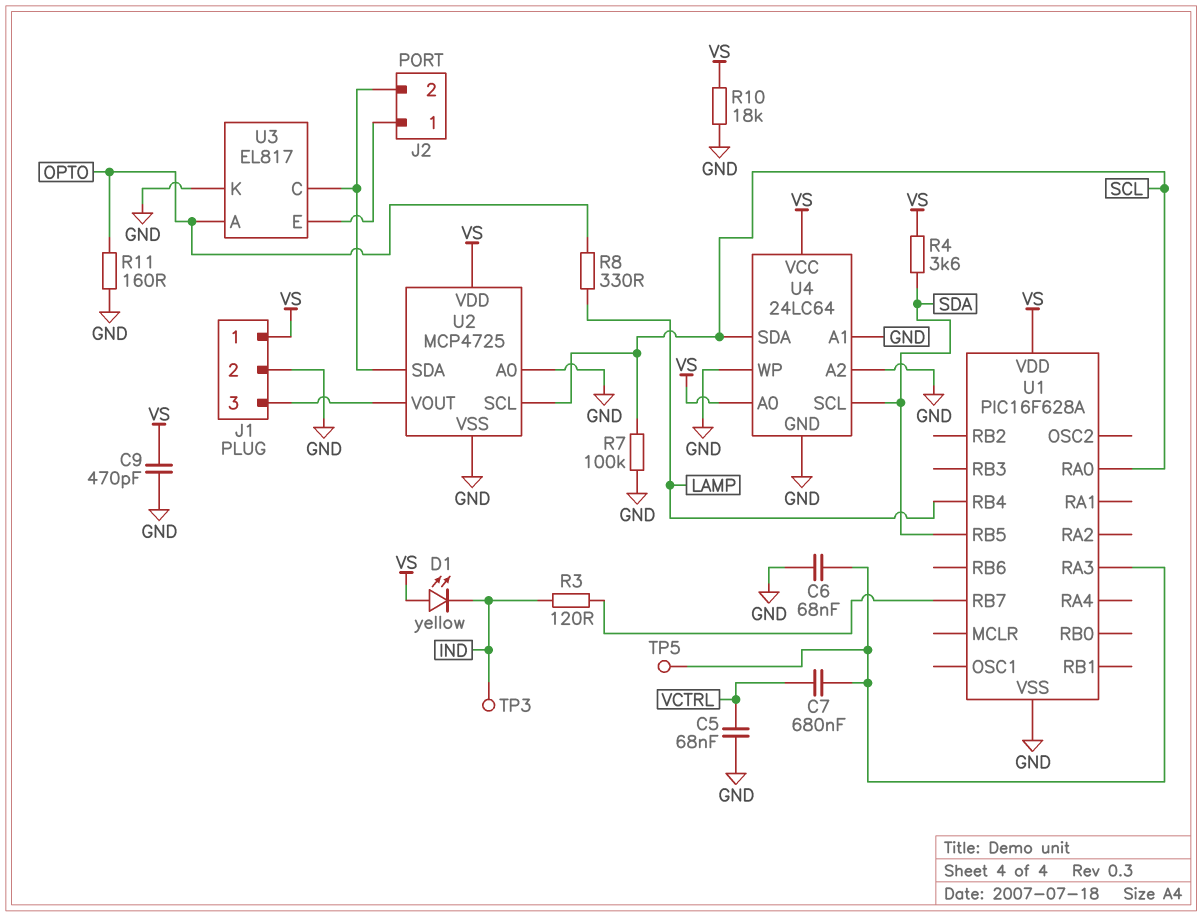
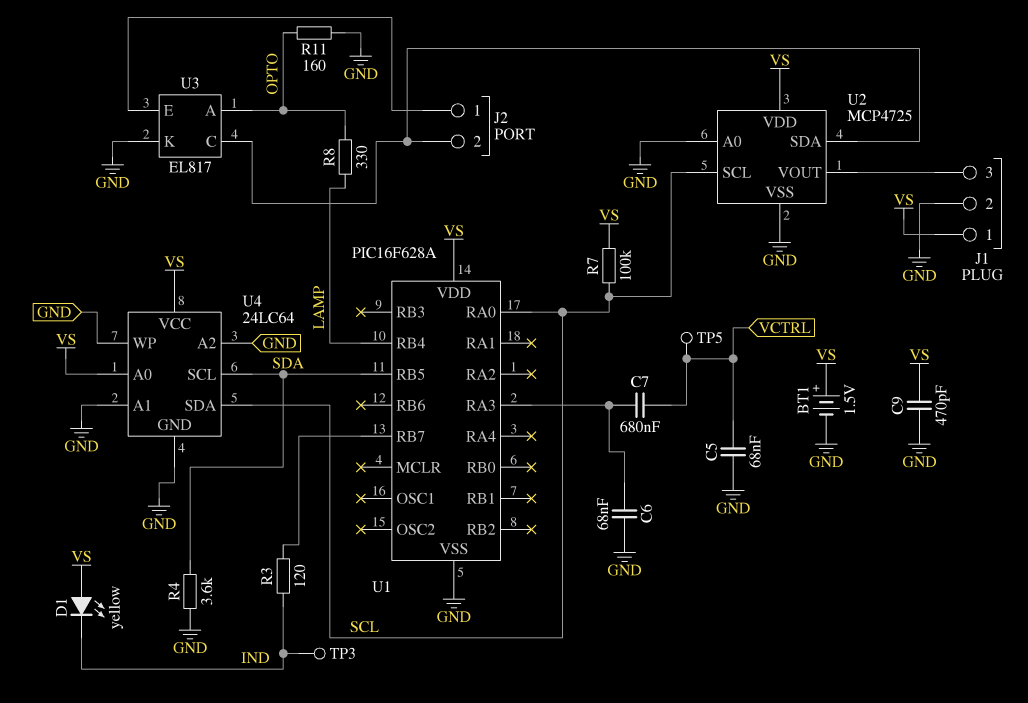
BT1: none -> 1.5V (plus VS, minus GND)
R4: 3.6k (SDA, VS) -> 3.6k (GND, SDA)
R7: 100k (GND, SCL) -> 100k (SCL, VS)
R10: 18k (GND, VS) -> none
TP5: test point (U1/RA3) -> test point (VCTRL)

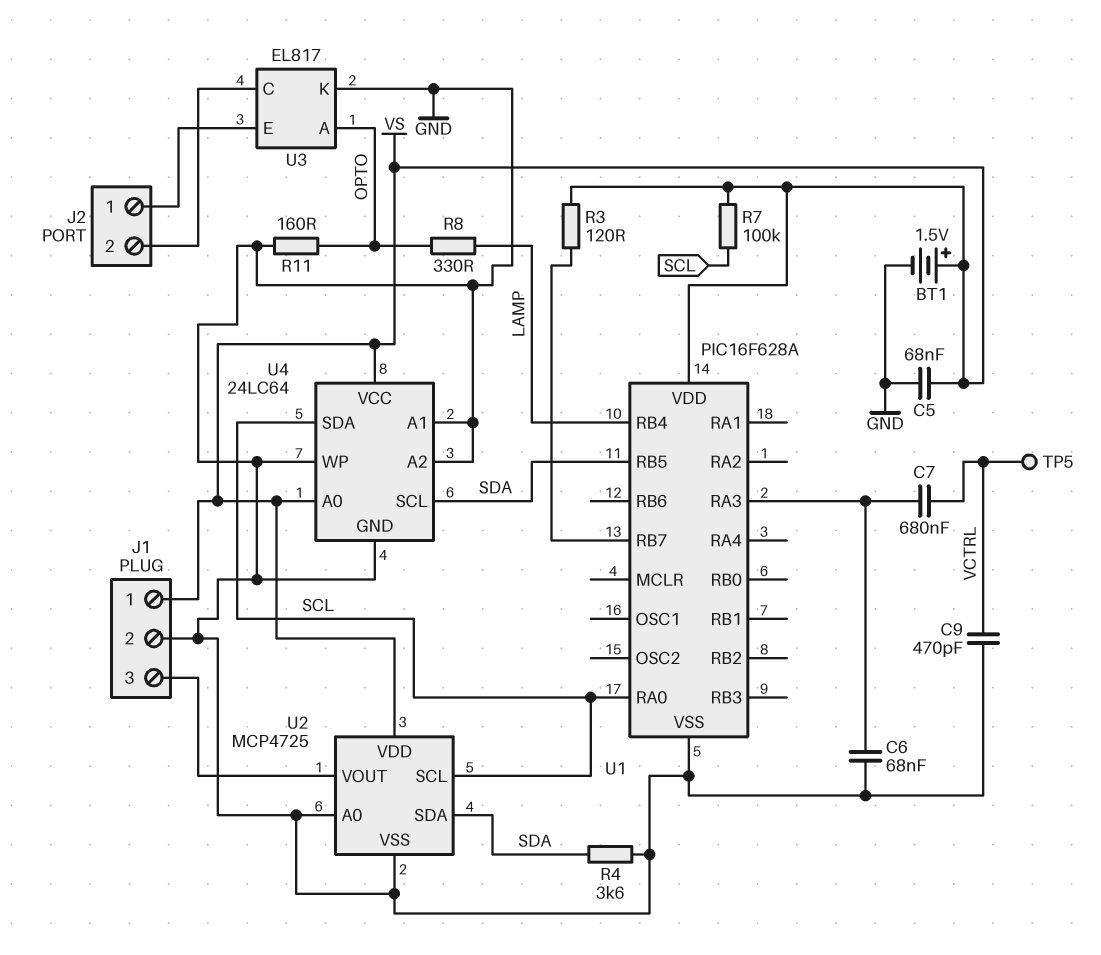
C5: 68nF (GND, VCTRL) -> 68nF (GND, VS)
C9: 470pF (GND, VS) -> 470pF (GND, VCTRL)
D1: LED yellow (A VS, K IND) -> none
R3: 120 (IND, U1/RB7) -> 120 (U1/RB7, VS)
TP3: test point (IND) -> none
U2 pin SDA: J2/2 -> SDA

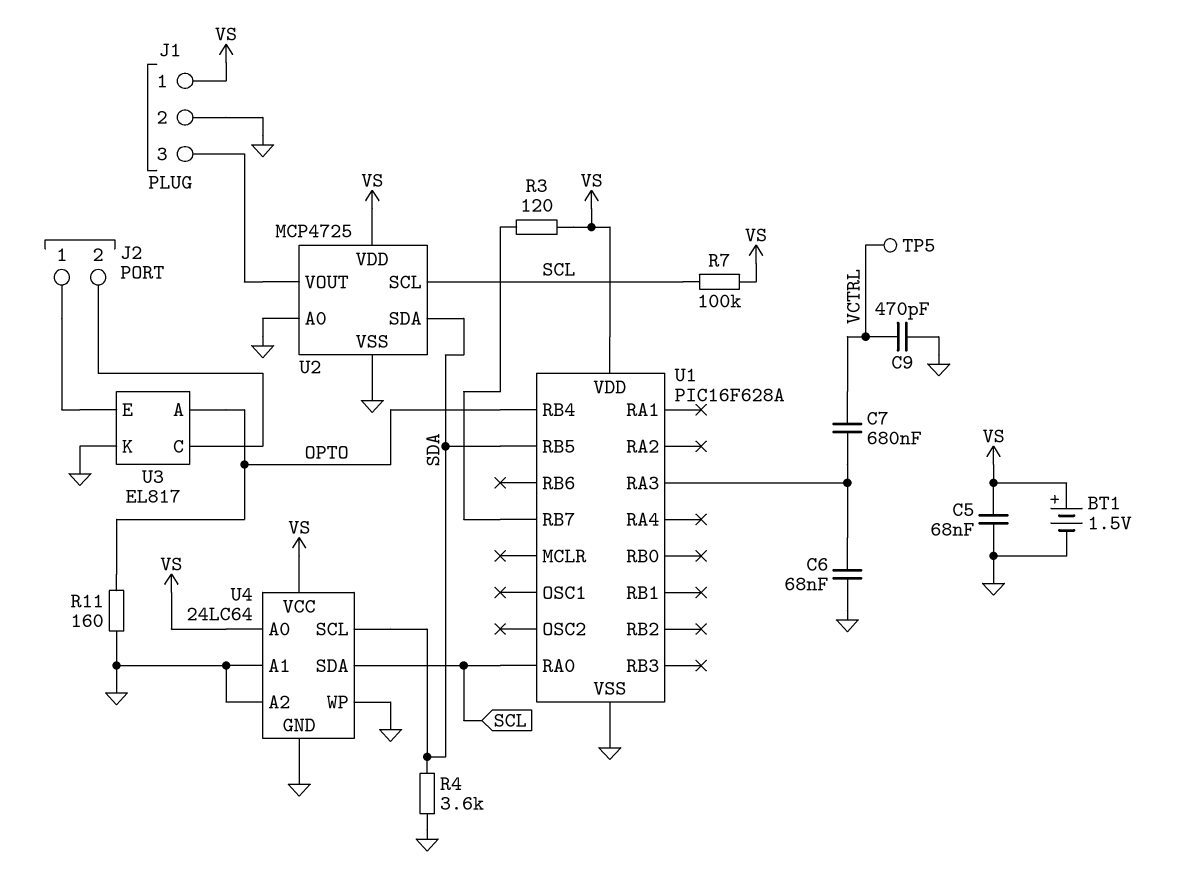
R8: 330 (LAMP, OPTO) -> none
U1 pin RB4: LAMP -> OPTO

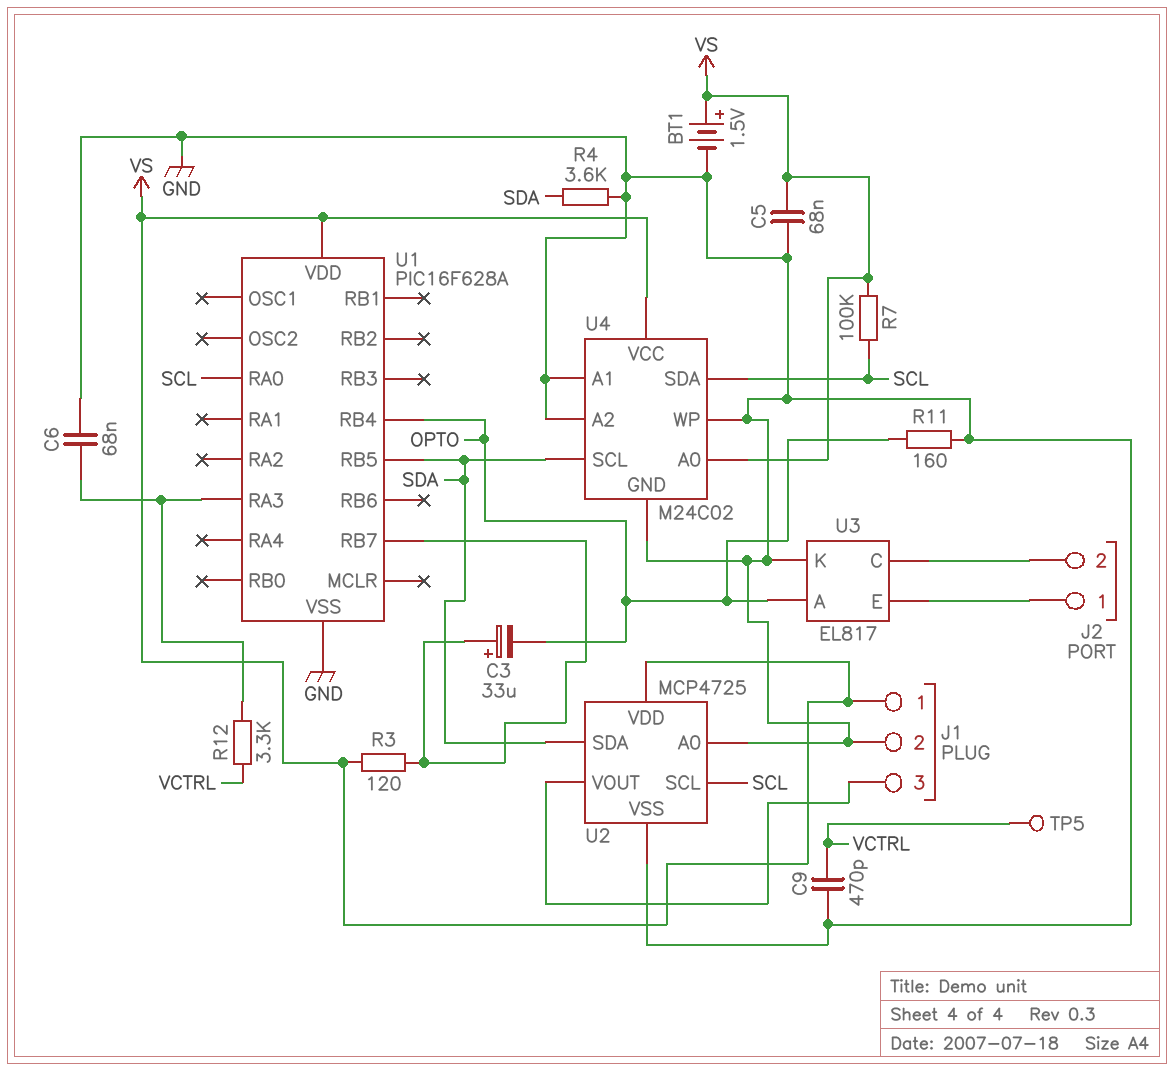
C3: none -> 33uF (plus U1/RB7, minus OPTO)
C7: 680nF (U1/RA3, VCTRL) -> none
R12: none -> 3.3k (U1/RA3, VCTRL)
U4: 24LC64 -> M24C02

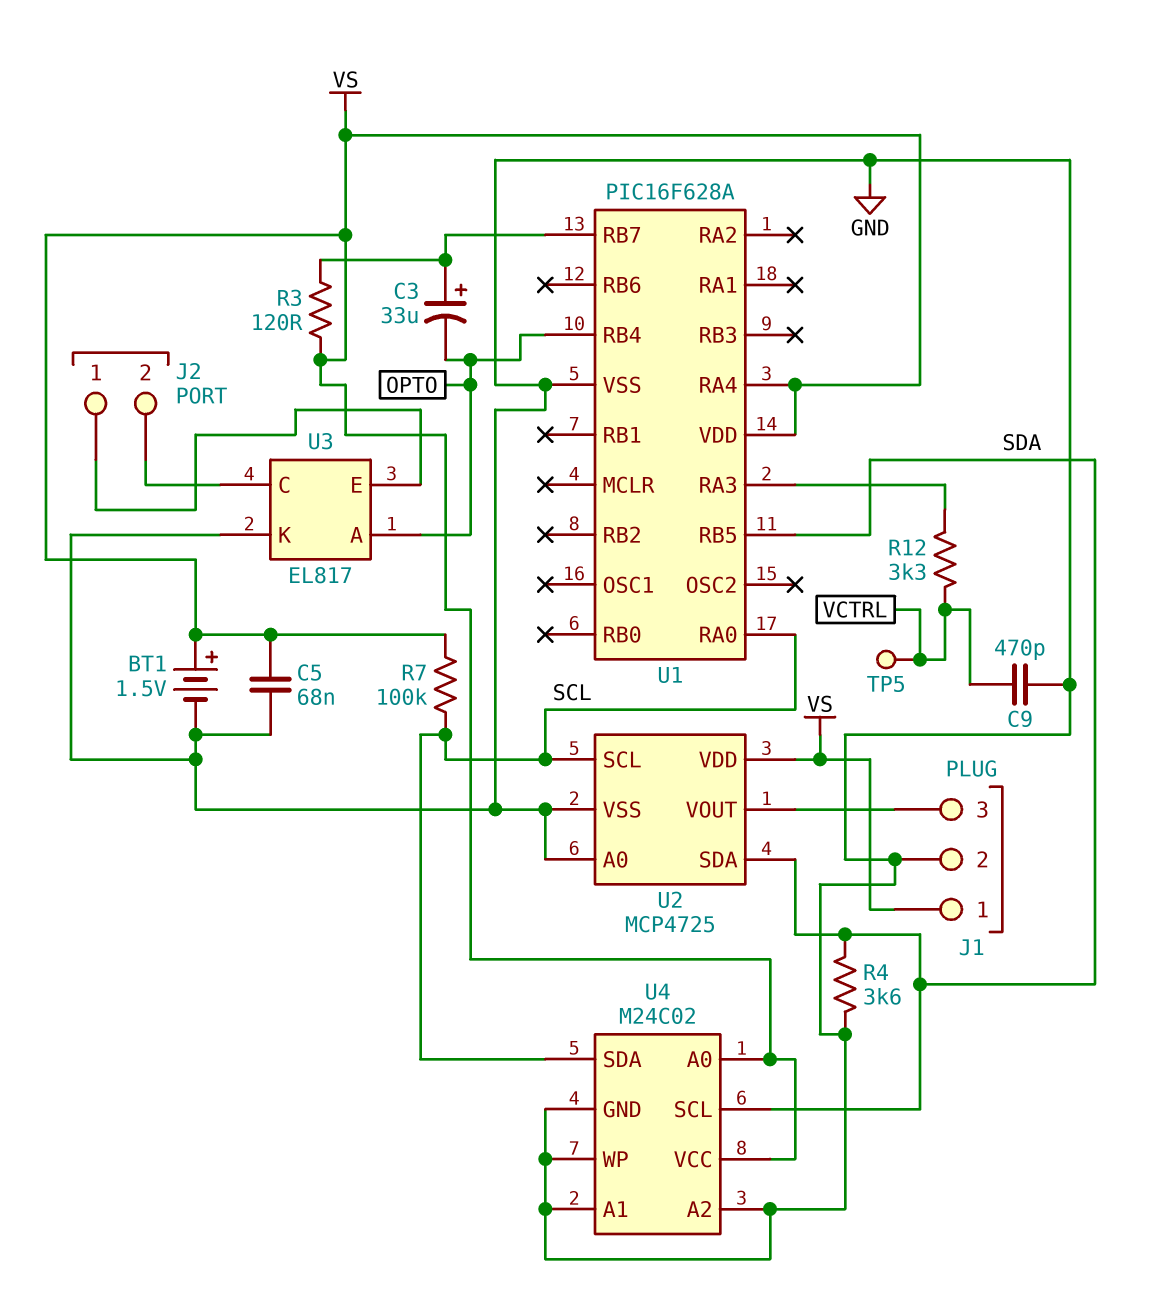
C6: 68nF (GND, U1/RA3) -> none
R11: 160 (GND, OPTO) -> none
U1 pin RA4: none -> VS

